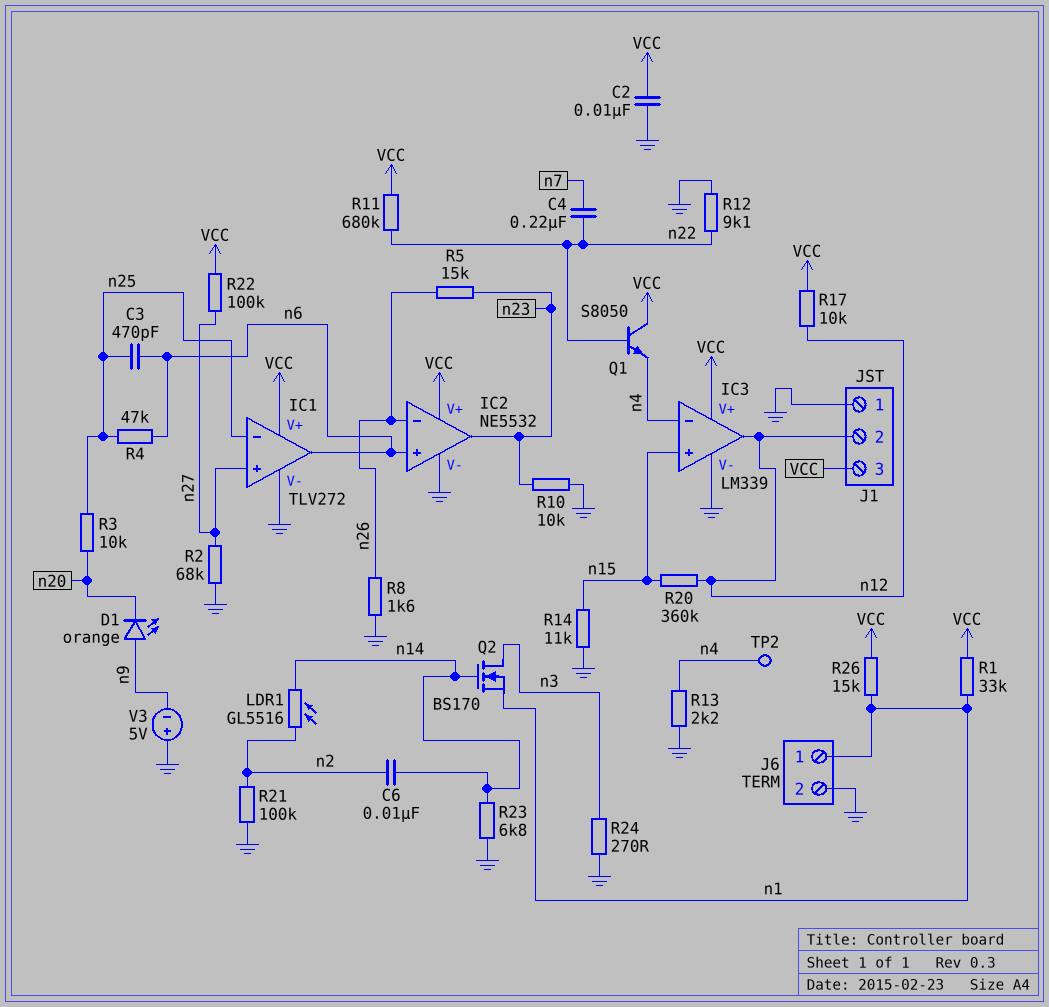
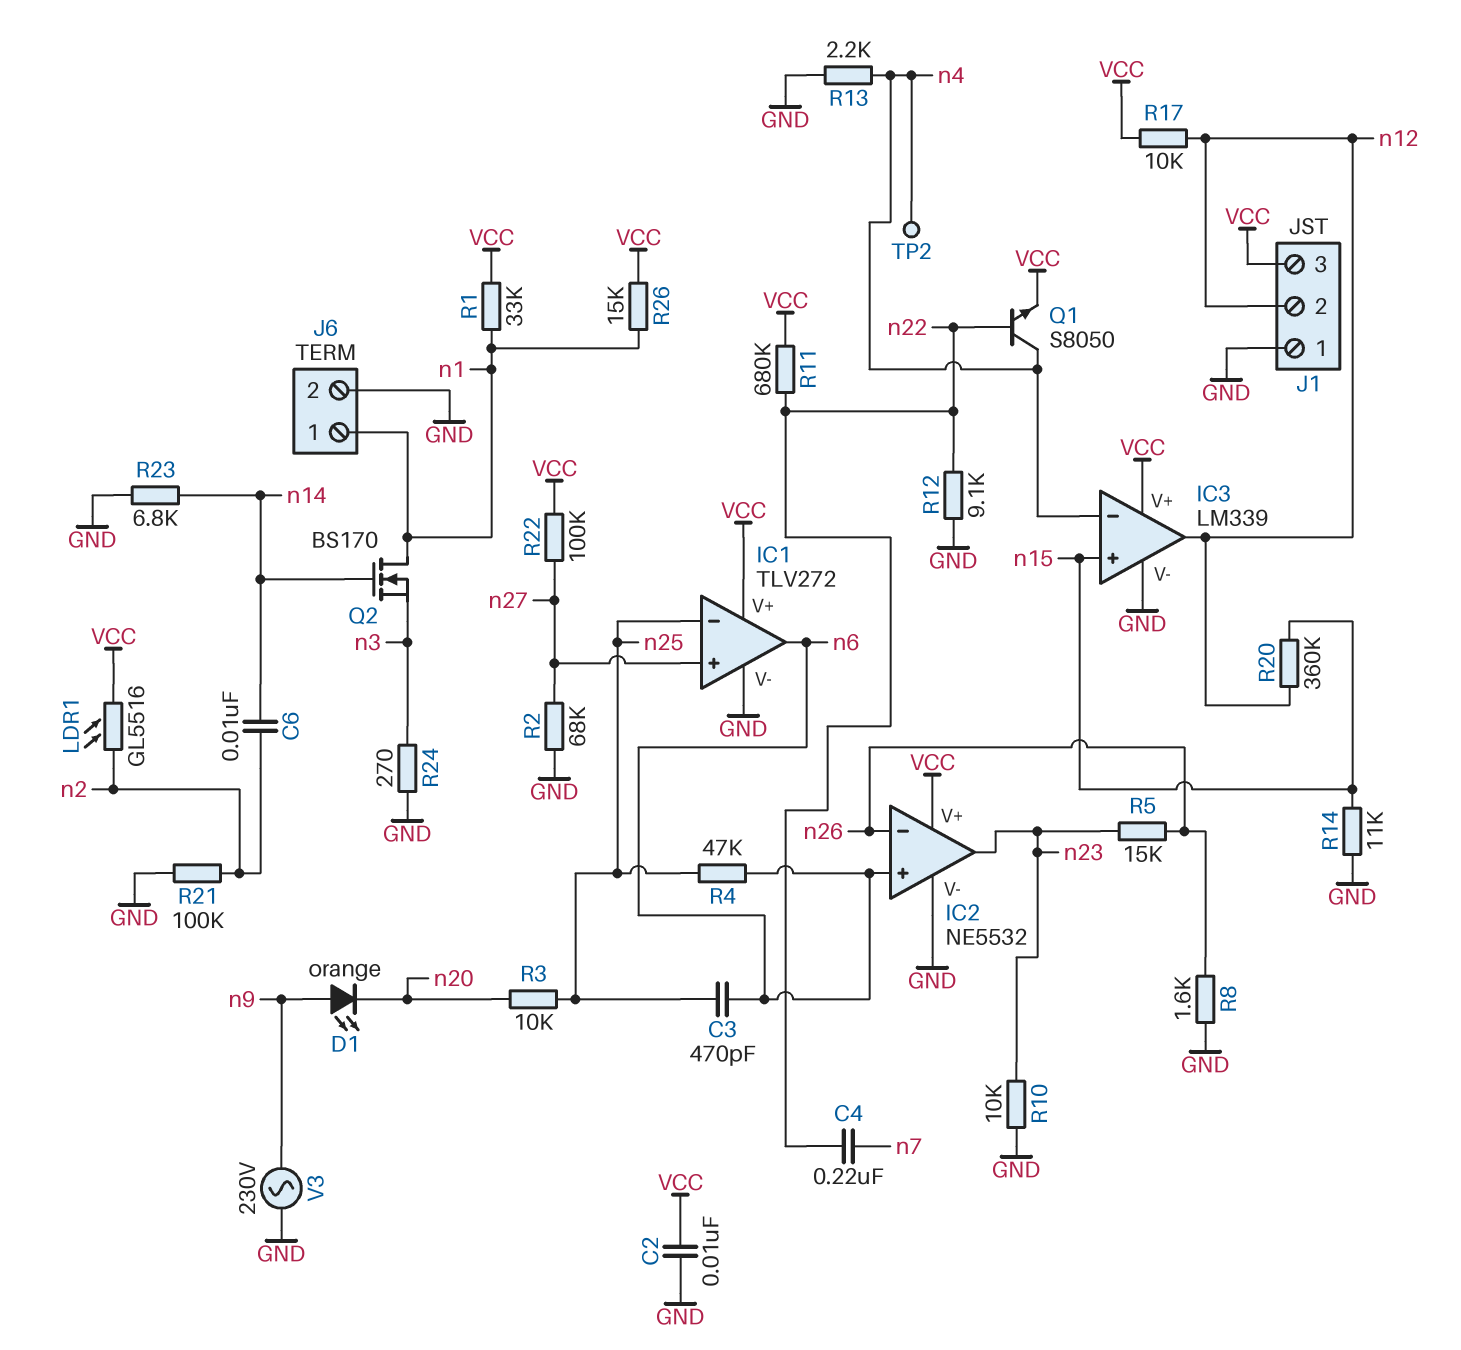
LDR1: GL5516 (n2, n14) -> GL5516 (VCC, n2)
Q1: NPN S8050 (B n22, C VCC, E n4) -> NPN S8050 (B n22, C n4, E VCC)
Q2: NMOS BS170 (G n14, D n3, S n1) -> NMOS BS170 (G n14, D n1, S n3)
V3: 5V (plus GND, minus n9) -> AC 230V (GND, n9)

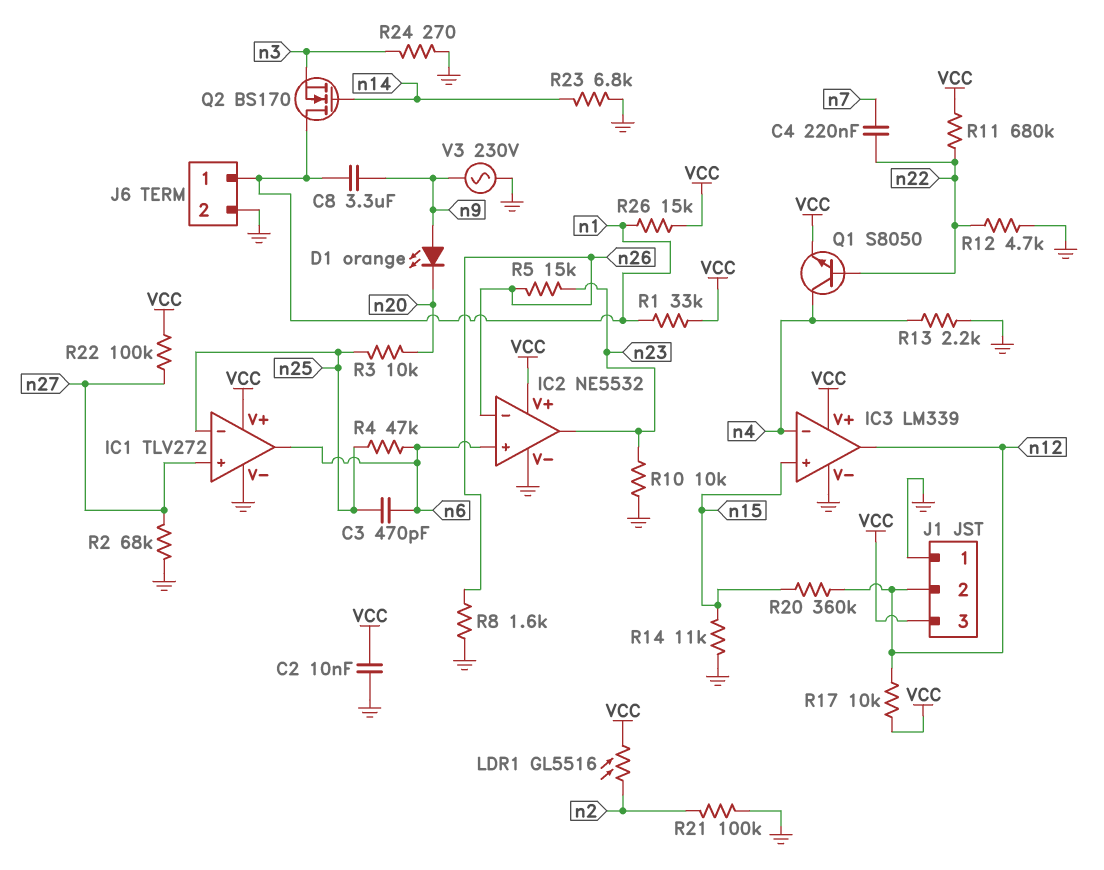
C6: 10nF (n2, n14) -> none
C8: none -> 3.3uF (n1, n9)
R12: 9.1k (GND, n22) -> 4.7k (GND, n22)
TP2: test point (n4) -> none

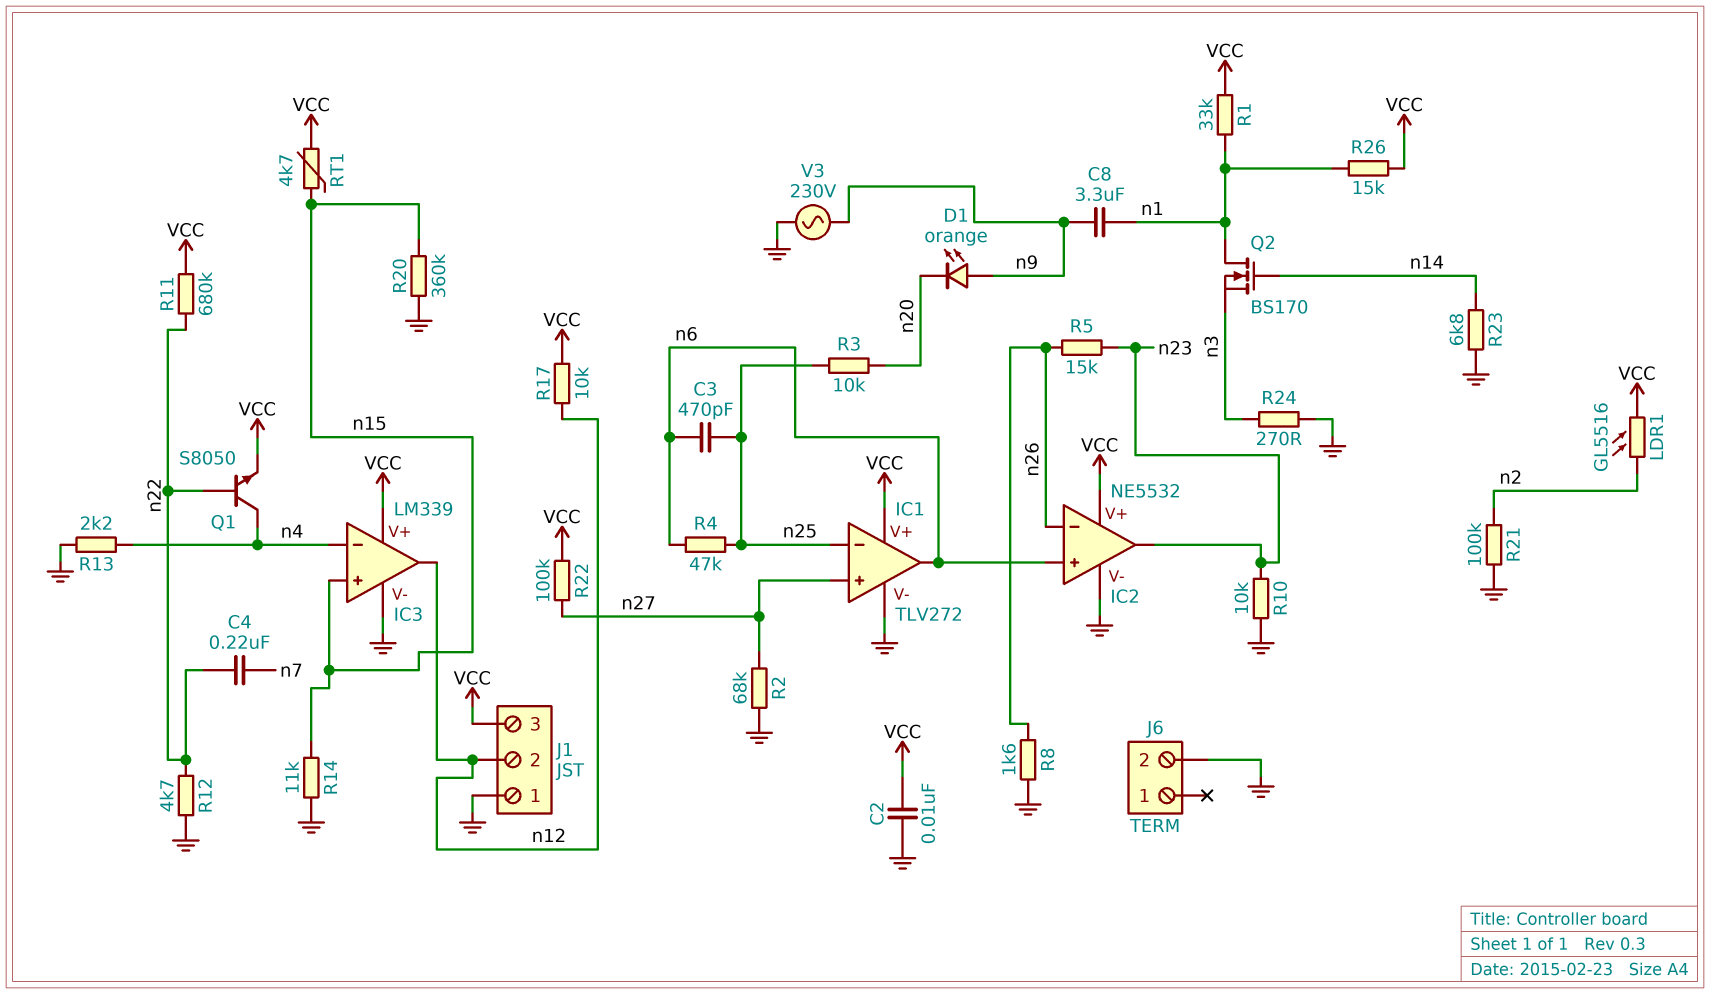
J6 pin 1: n1 -> none
R20: 360k (n12, n15) -> 360k (GND, n15)
RT1: none -> 4.7k (VCC, n15)

